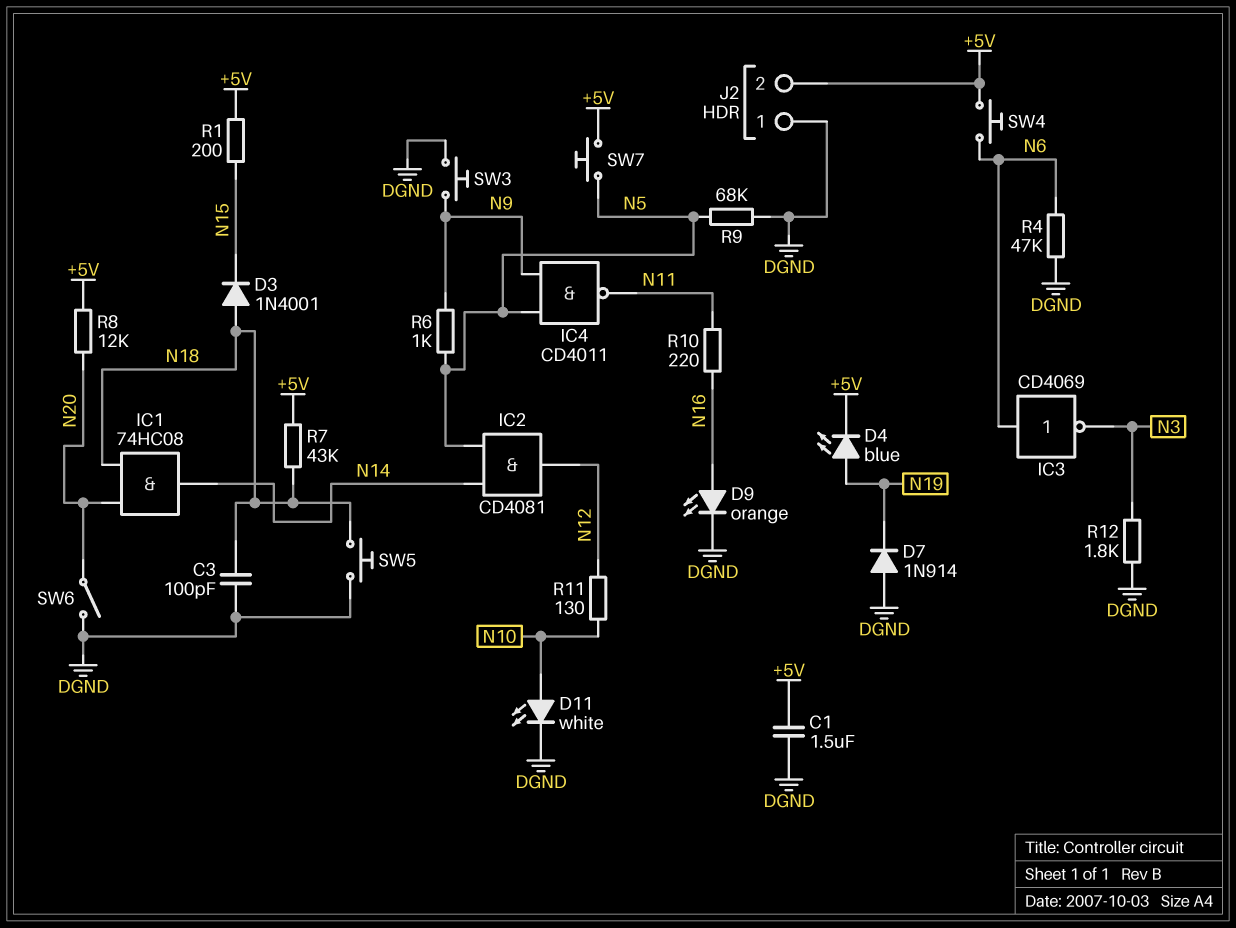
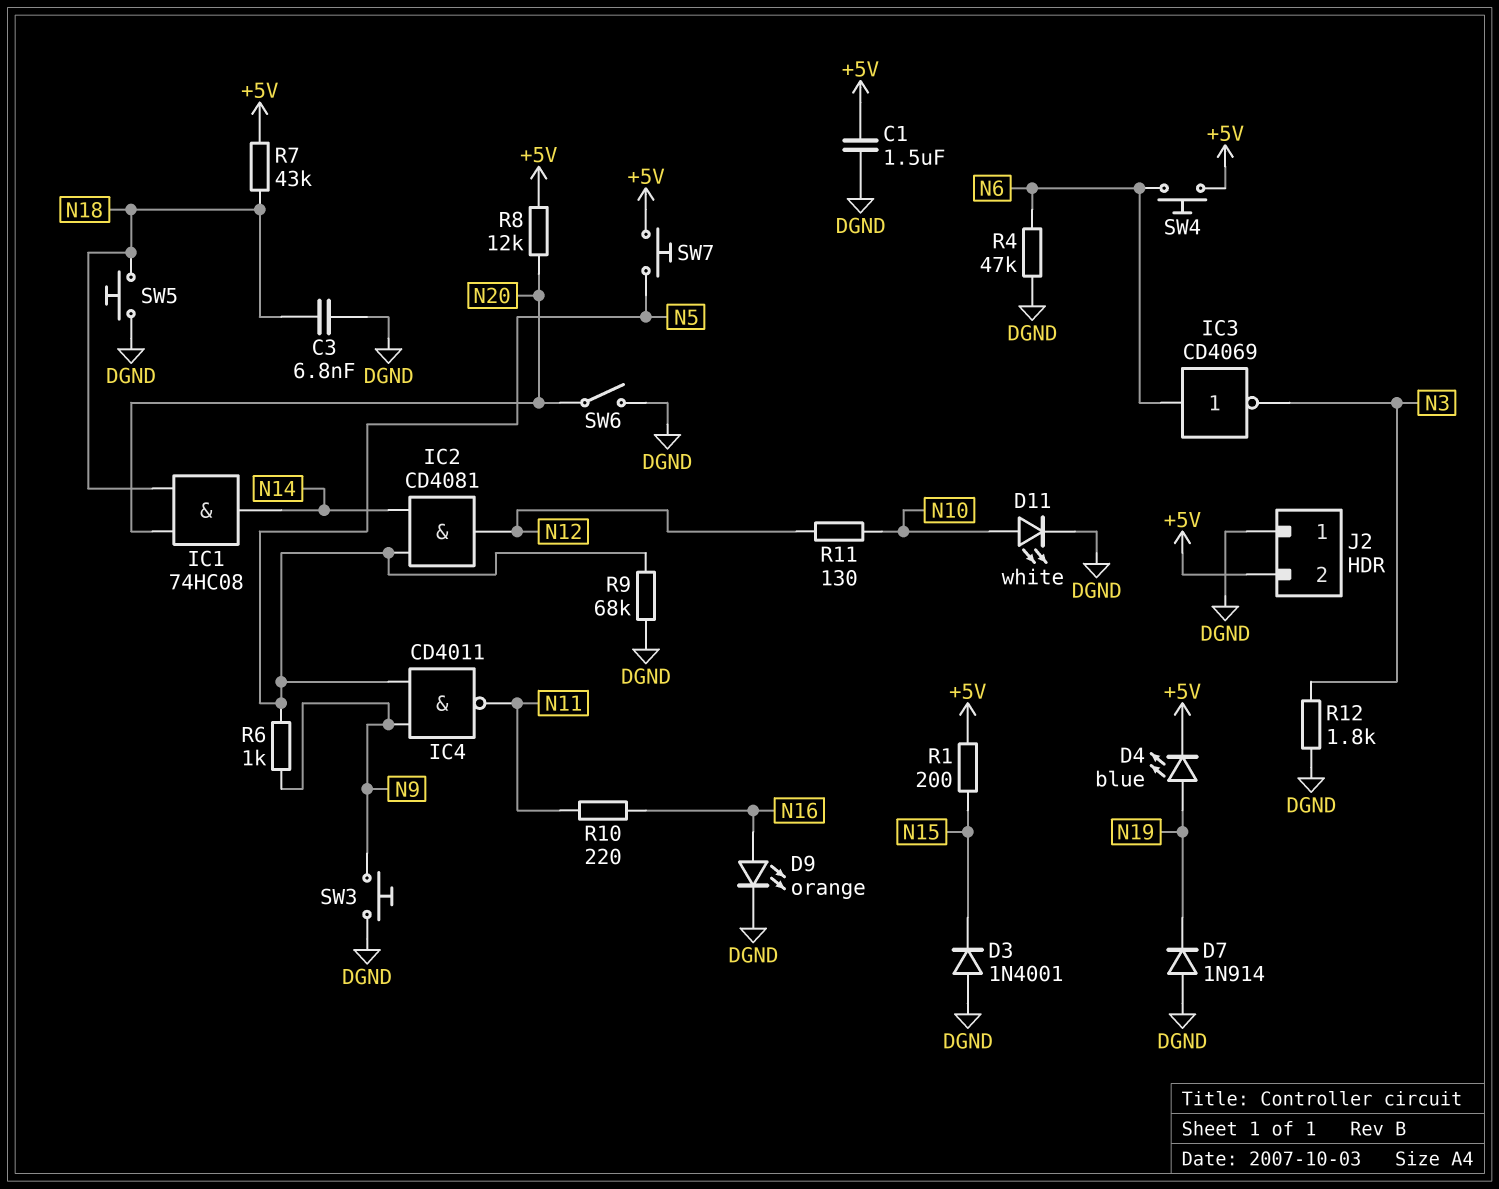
C3: 100pF (DGND, N18) -> 6.8nF (DGND, N18)
D3: diode 1N4001 (A N18, K N15) -> diode 1N4001 (A DGND, K N15)

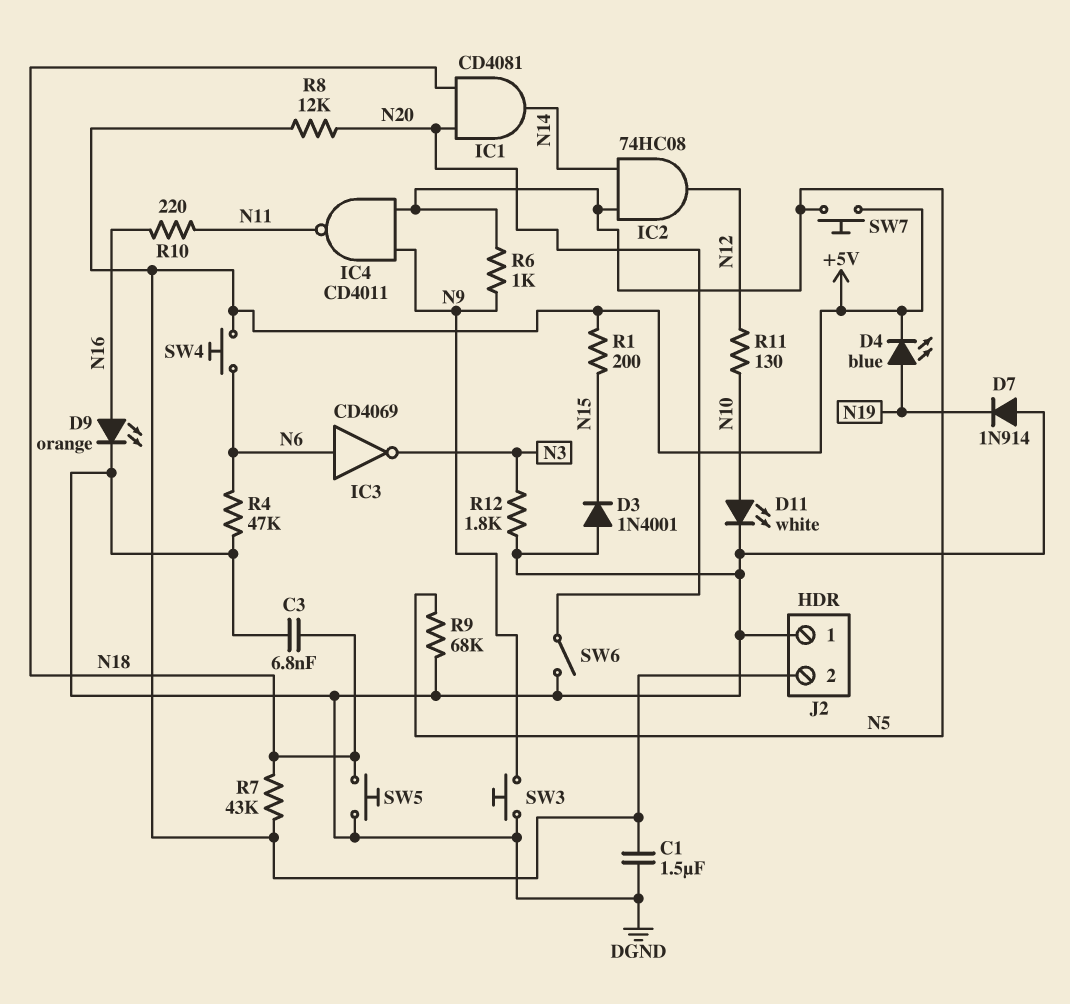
IC1: AND 74HC08 (in N18, in N20, out N14) -> AND CD4081 (in N18, in N20, out N14)
IC2: AND CD4081 (in N5, in N14, out N12) -> AND 74HC08 (in N5, in N14, out N12)

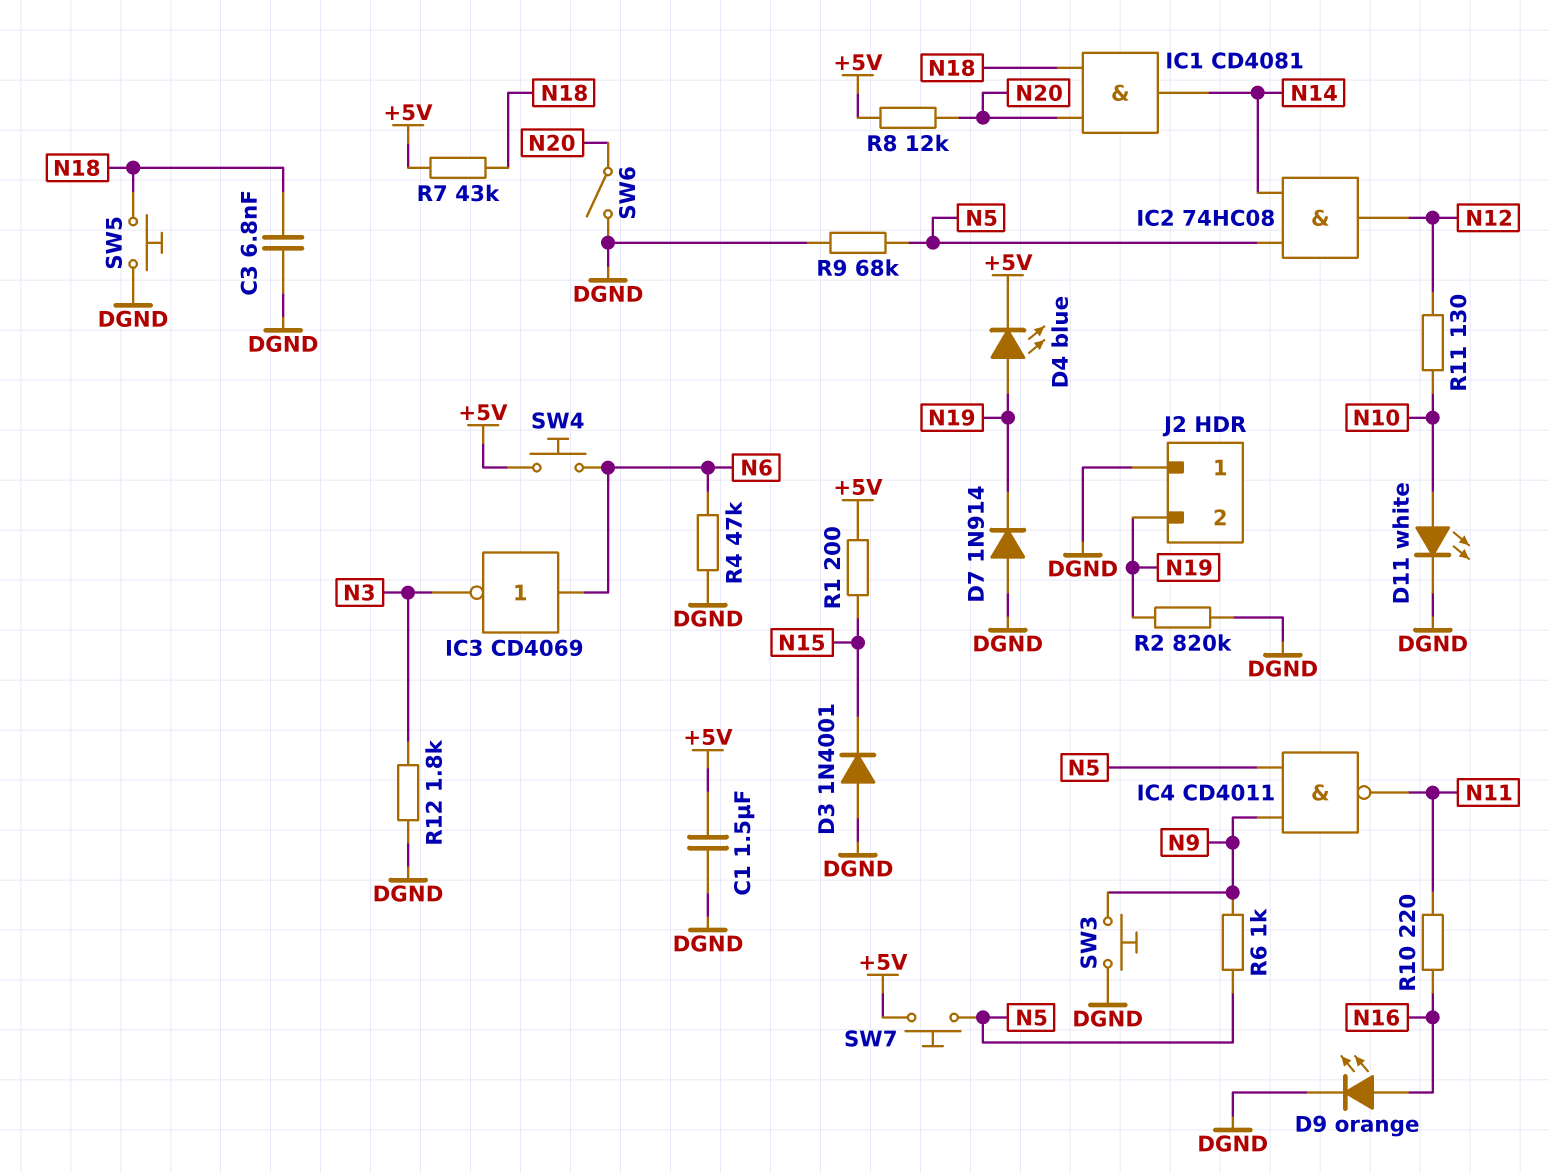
J2 pin 2: +5V -> N19
R2: none -> 820k (DGND, N19)

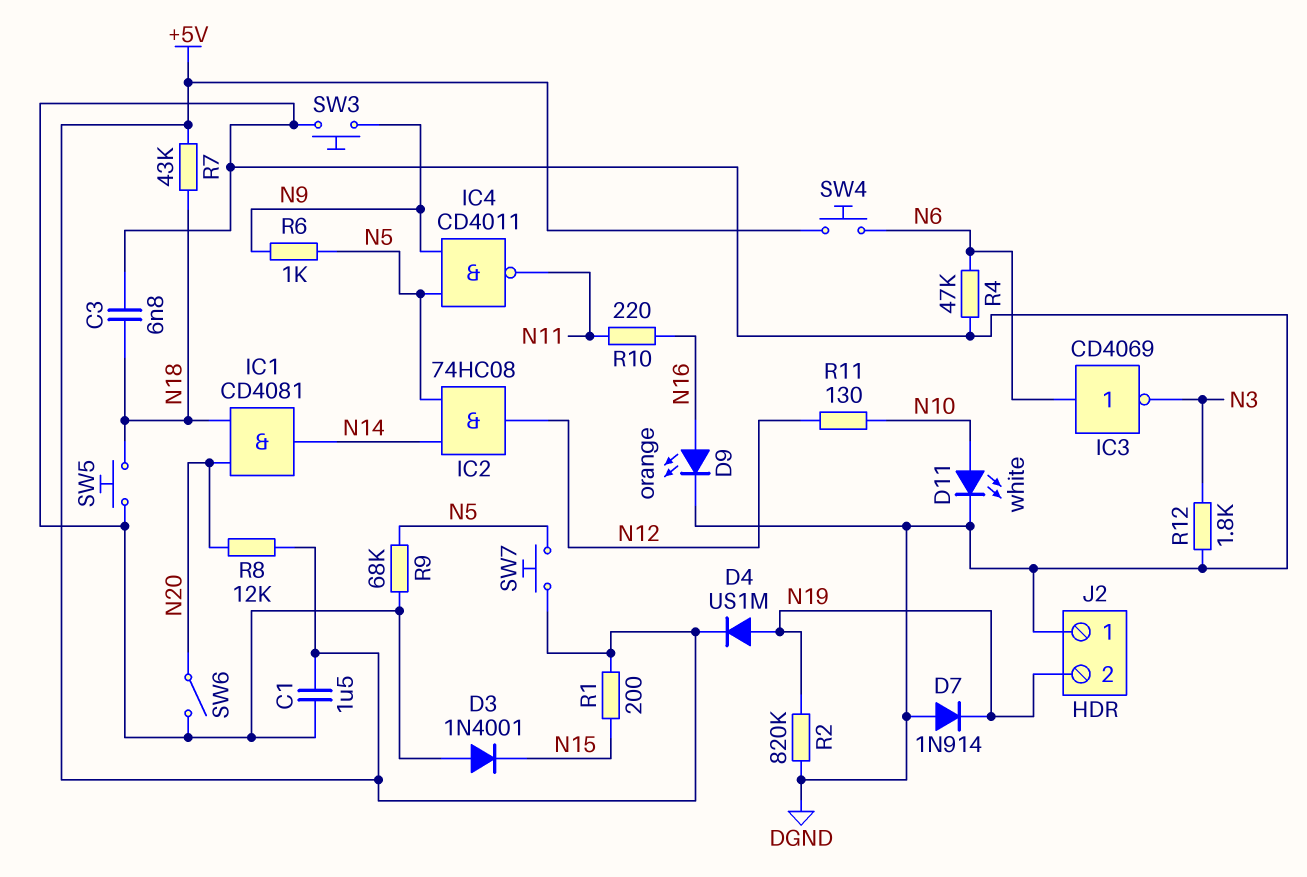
D4: LED blue (A N19, K +5V) -> diode US1M (A N19, K +5V)

